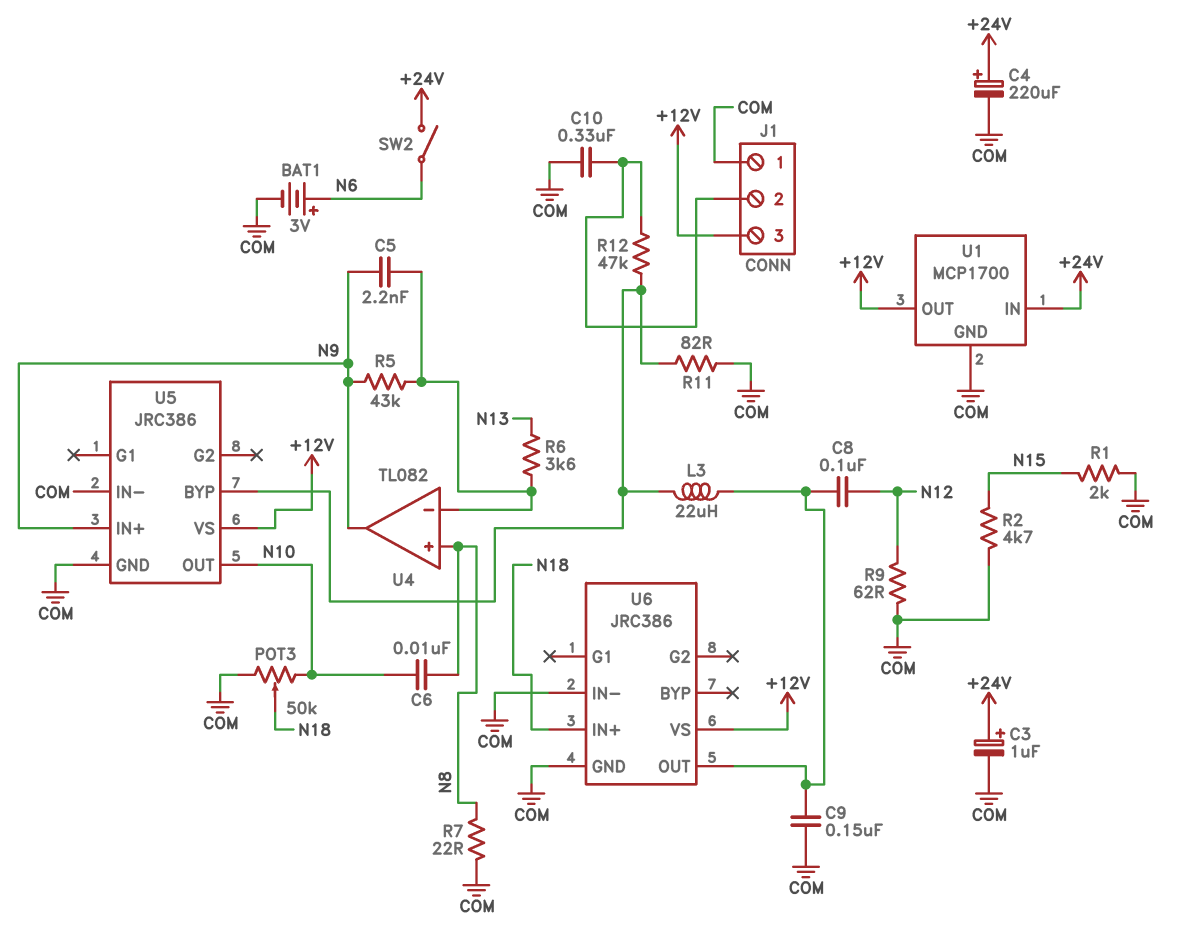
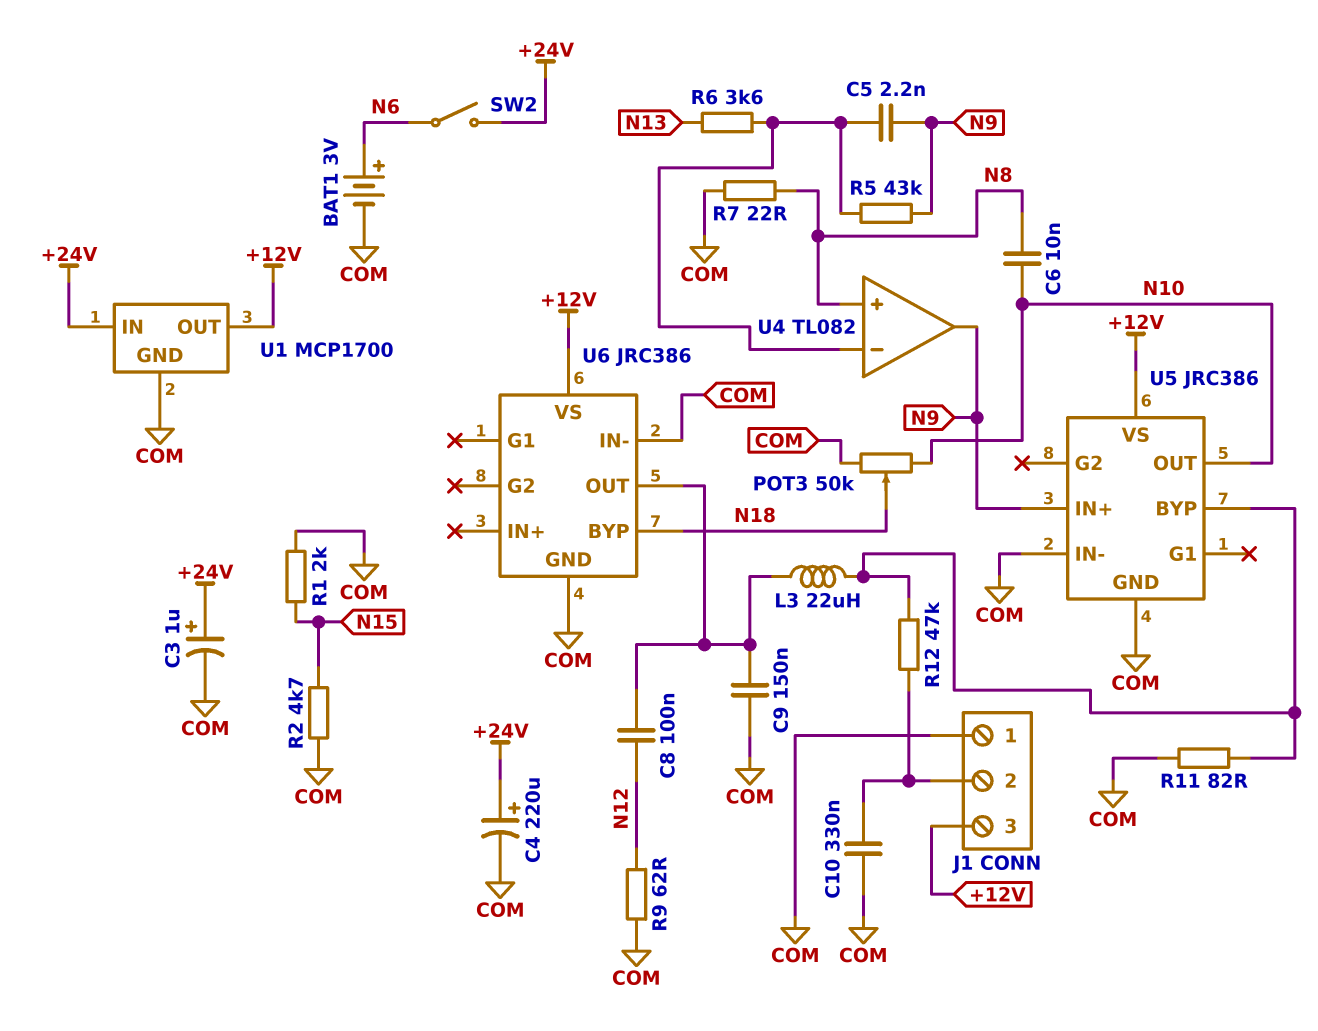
U6 pin BYP: none -> N18
U6 pin IN+: N18 -> none

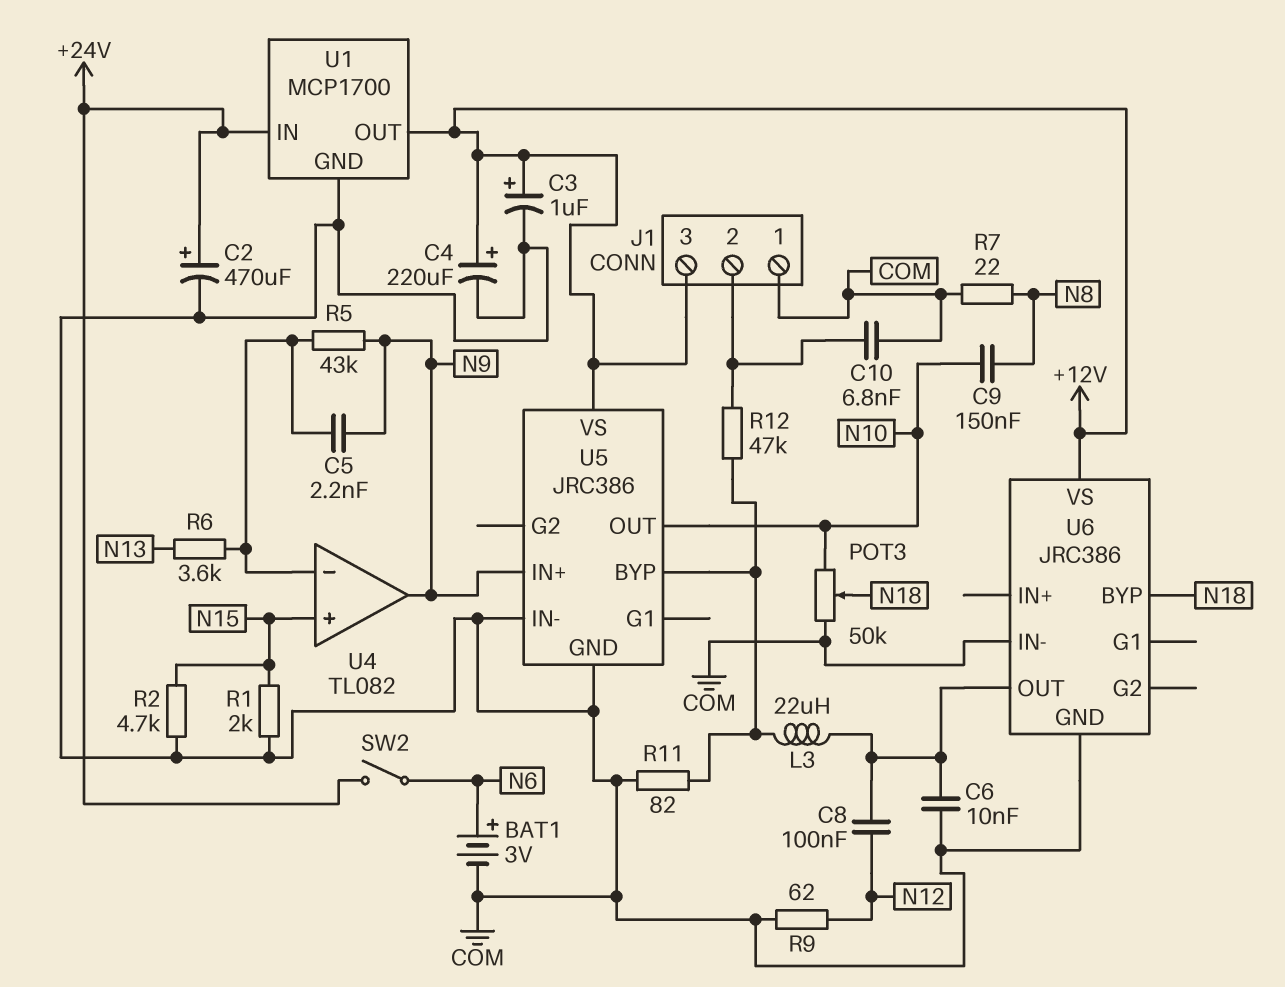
C2: none -> 470uF (plus +24V, minus COM)
C3: 1uF (plus +24V, minus COM) -> 1uF (plus +12V, minus COM)
C4: 220uF (plus +24V, minus COM) -> 220uF (plus +12V, minus COM)
C6: 10nF (N8, N10) -> 10nF (COM, U6/OUT)
C9: 150nF (COM, U6/OUT) -> 150nF (N8, N10)
C10: 330nF (COM, J1/2) -> 6.8nF (COM, J1/2)
U4 pin in+: N8 -> N15

